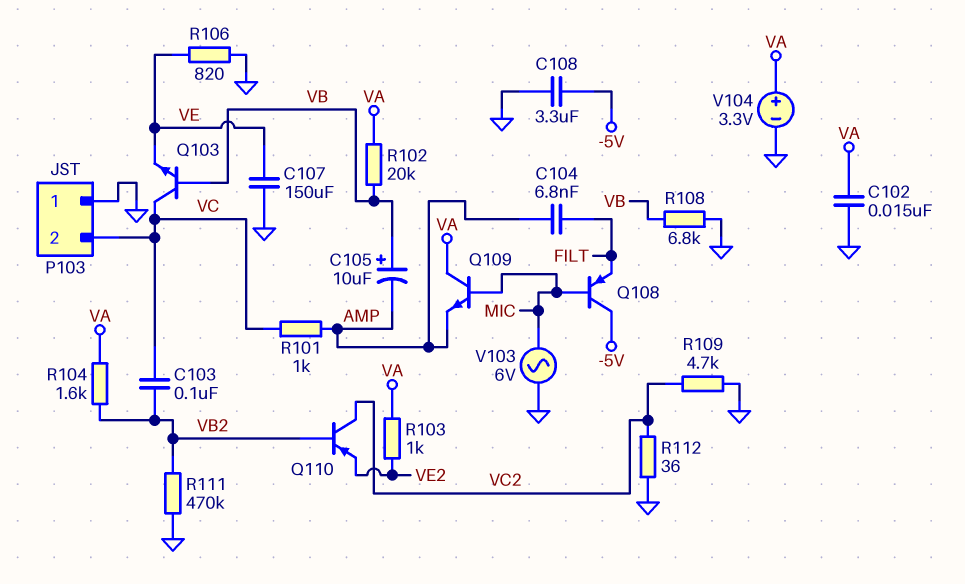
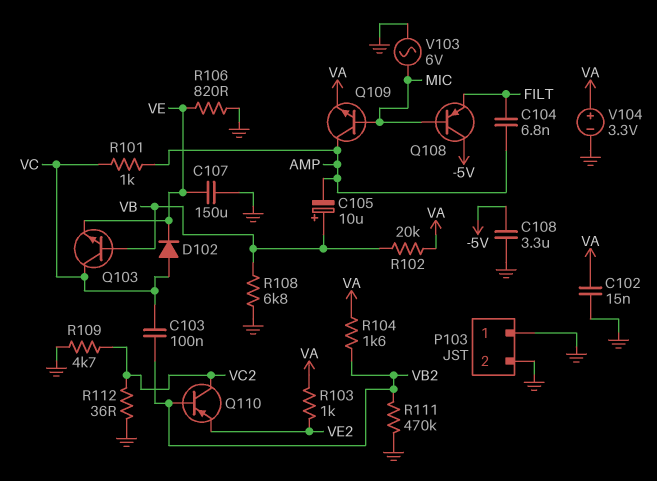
D102: none -> diode (A VC, K VE)
P103 pin 2: VC -> GND
Q109: NPN (B MIC, C VA, E AMP) -> NPN (B MIC, C AMP, E VA)

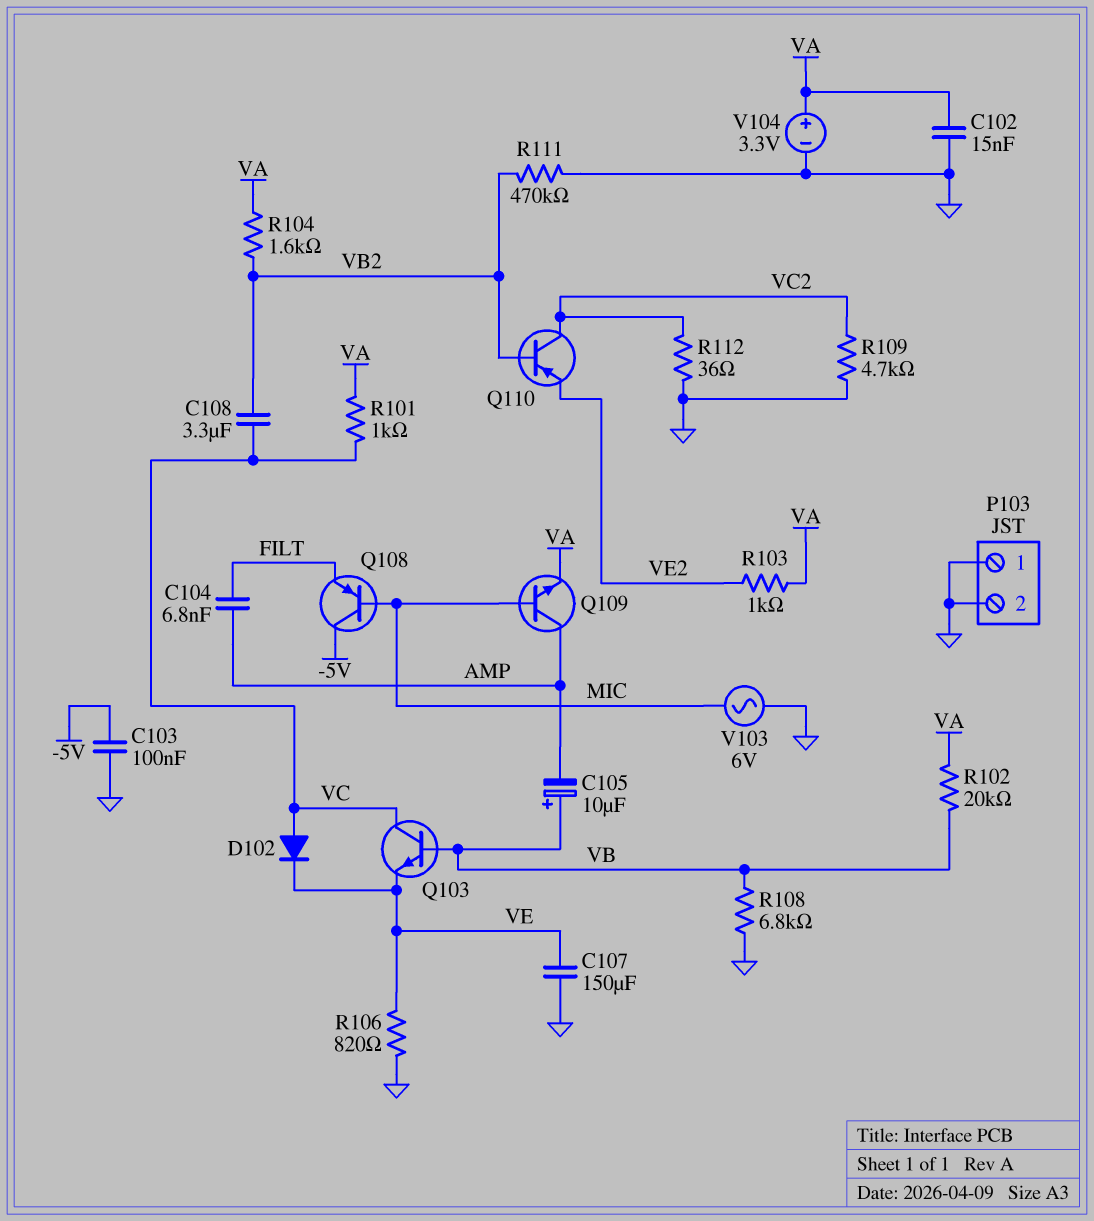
C103: 100nF (VB2, VC) -> 100nF (-5V, GND)
C108: 3.3uF (-5V, GND) -> 3.3uF (VB2, VC)
R101: 1k (AMP, VC) -> 1k (VA, VC)

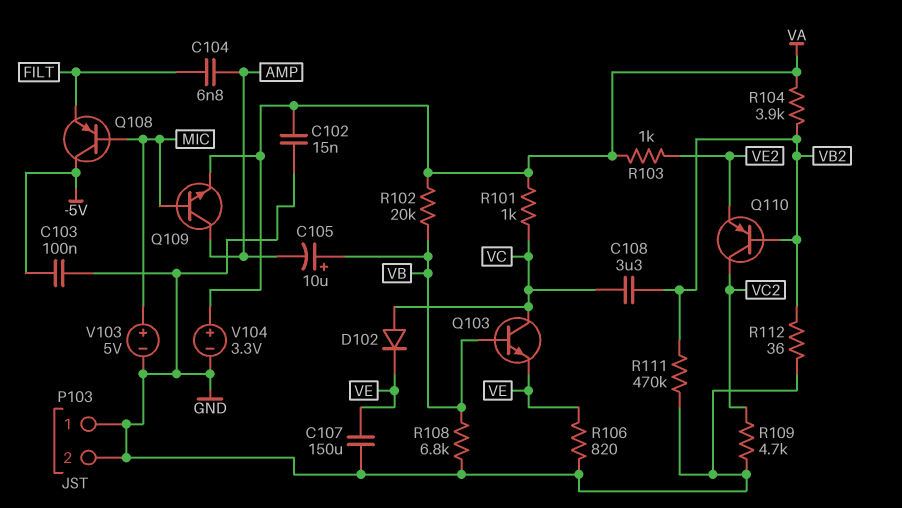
R104: 1.6k (VA, VB2) -> 3.9k (VA, VB2)
R112: 36 (GND, VC2) -> 36 (GND, VB2)
V103: AC 6V (GND, MIC) -> 5V (plus MIC, minus GND)

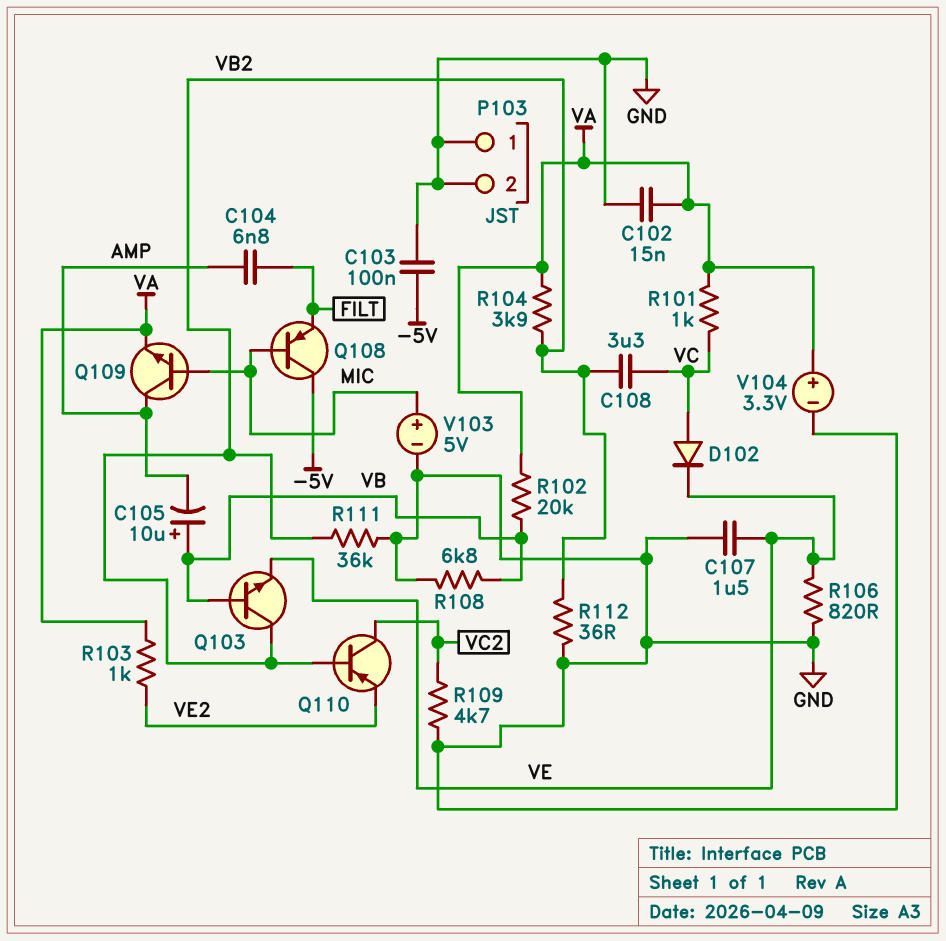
C107: 150uF (GND, VE) -> 1.5uF (GND, VE)
Q103: NPN (B VB, C VC, E VE) -> NPN (B VB, C VB2, E VE)
R111: 470k (GND, VB2) -> 36k (GND, VB2)

